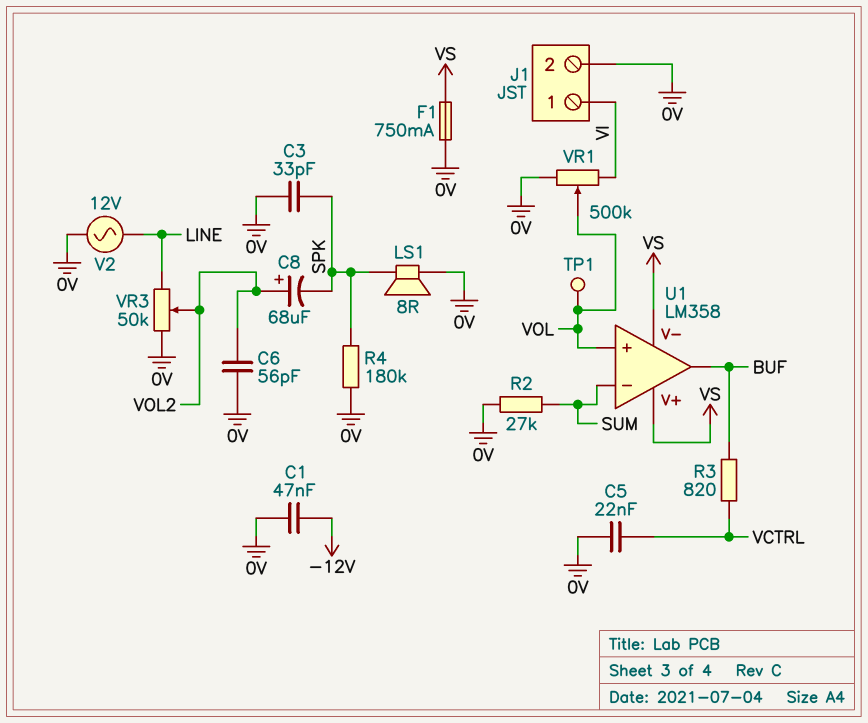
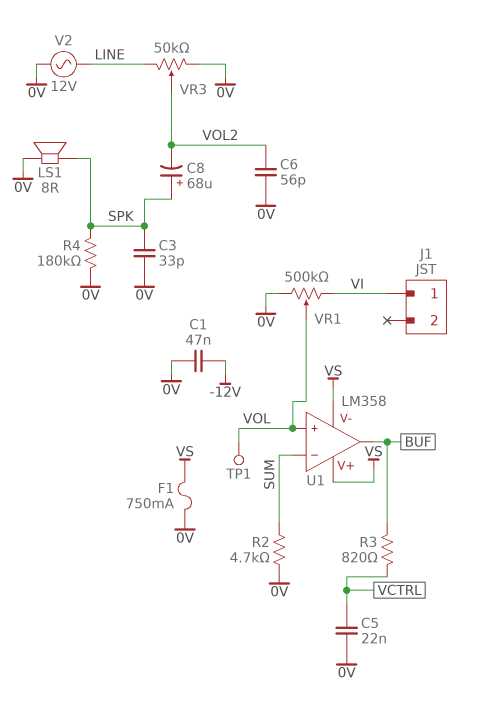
C8: 68uF (plus VOL2, minus SPK) -> 68uF (plus SPK, minus VOL2)
J1 pin 2: 0V -> none
R2: 27k (0V, SUM) -> 4.7k (0V, SUM)

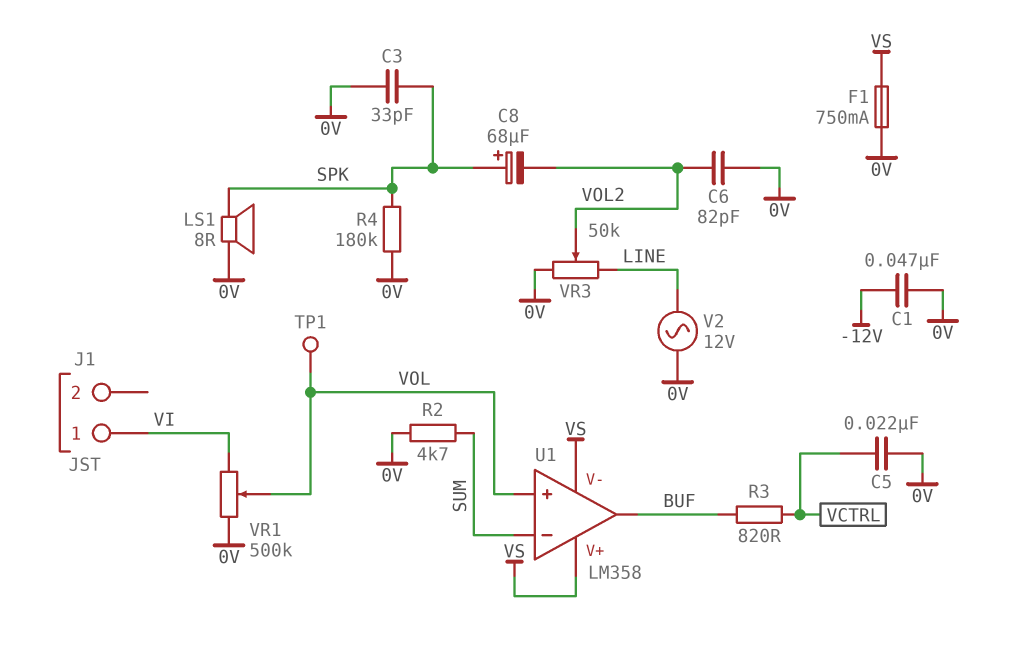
C6: 56pF (0V, VOL2) -> 82pF (0V, VOL2)

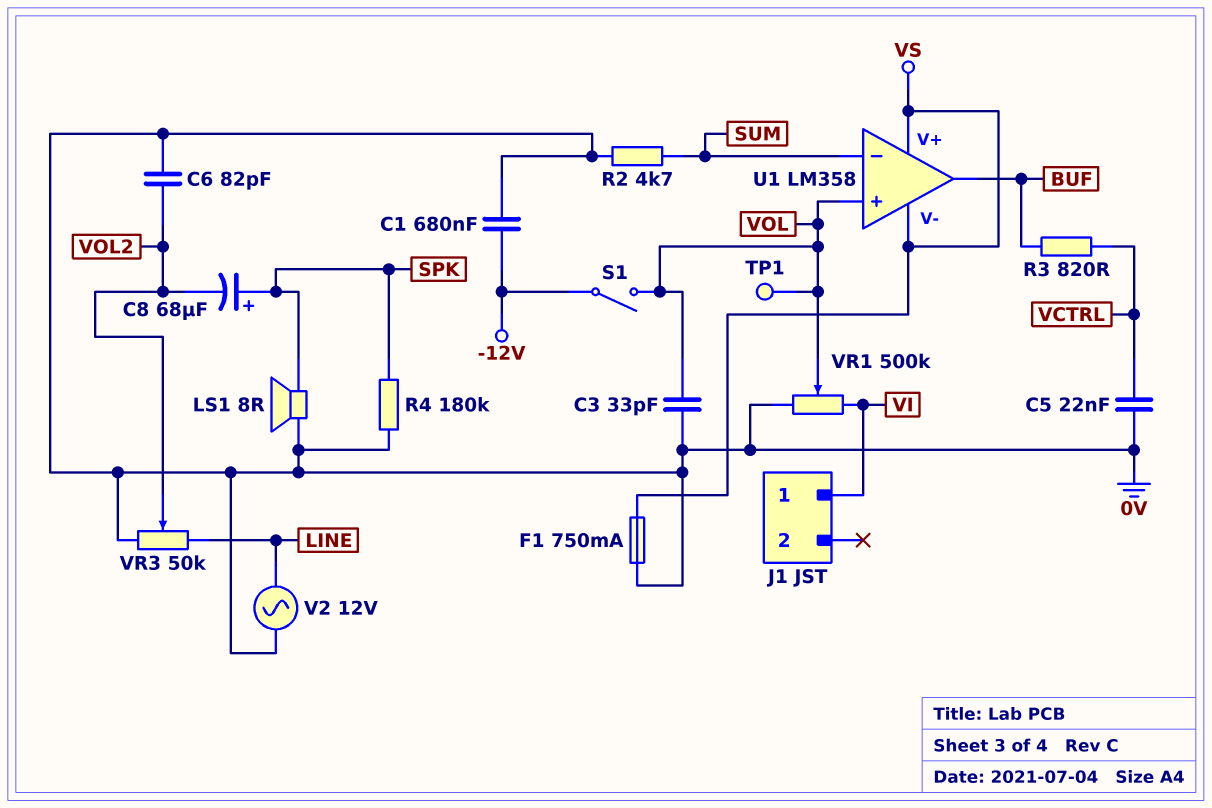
C1: 47nF (-12V, 0V) -> 680nF (-12V, 0V)
C3: 33pF (0V, SPK) -> 33pF (0V, VOL)
S1: none -> switch (-12V, VOL)

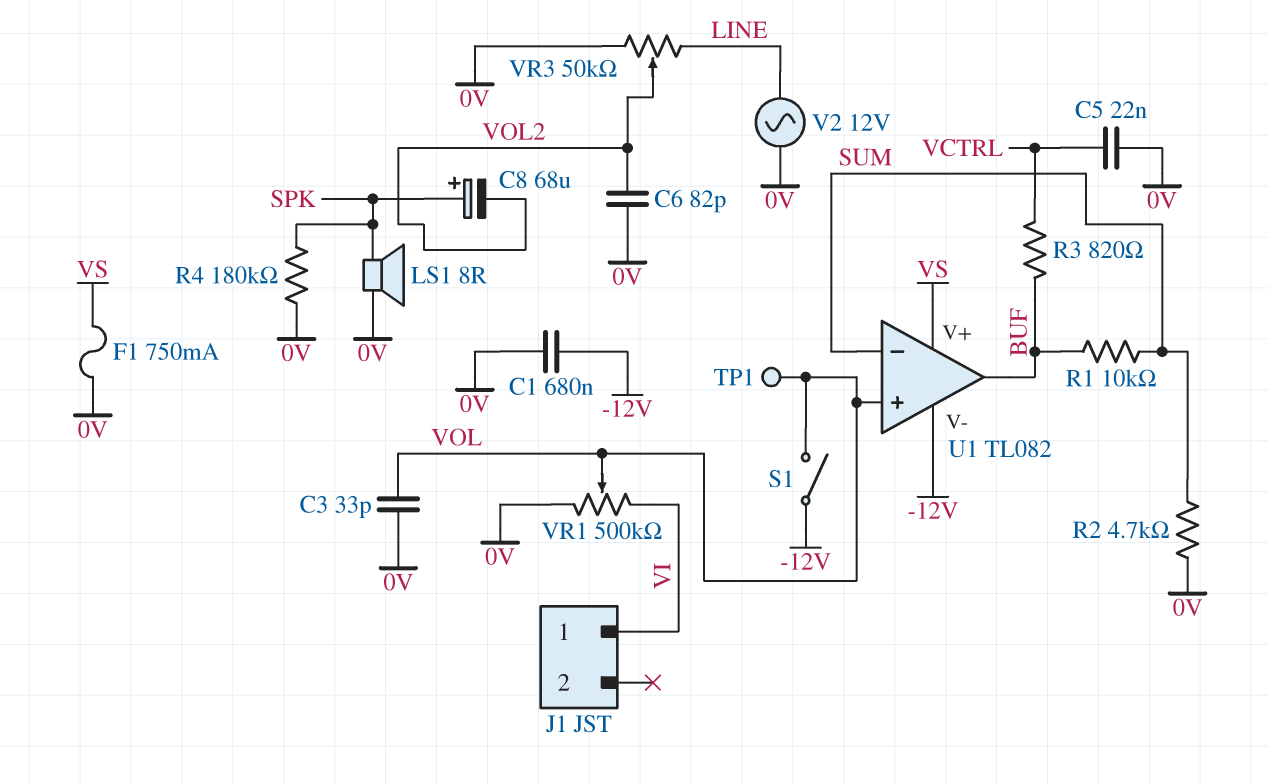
R1: none -> 10k (BUF, SUM)
U1: LM358 -> TL082
U1 pin V-: VS -> -12V

